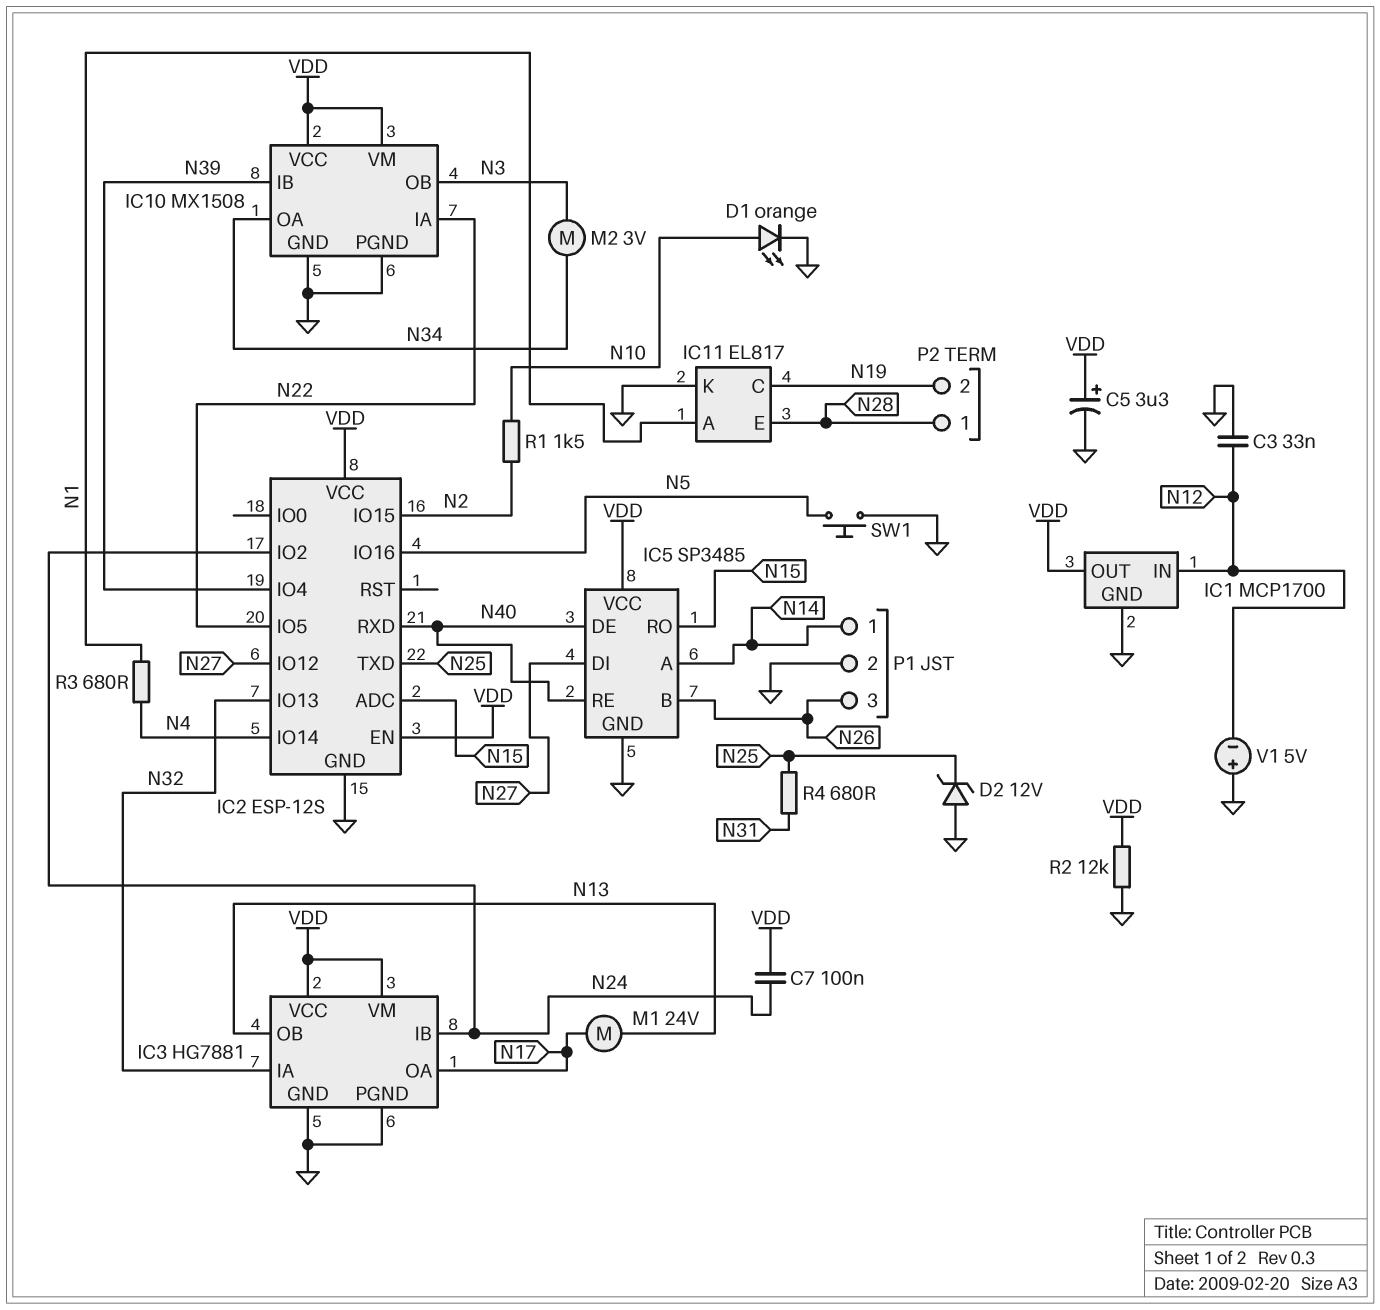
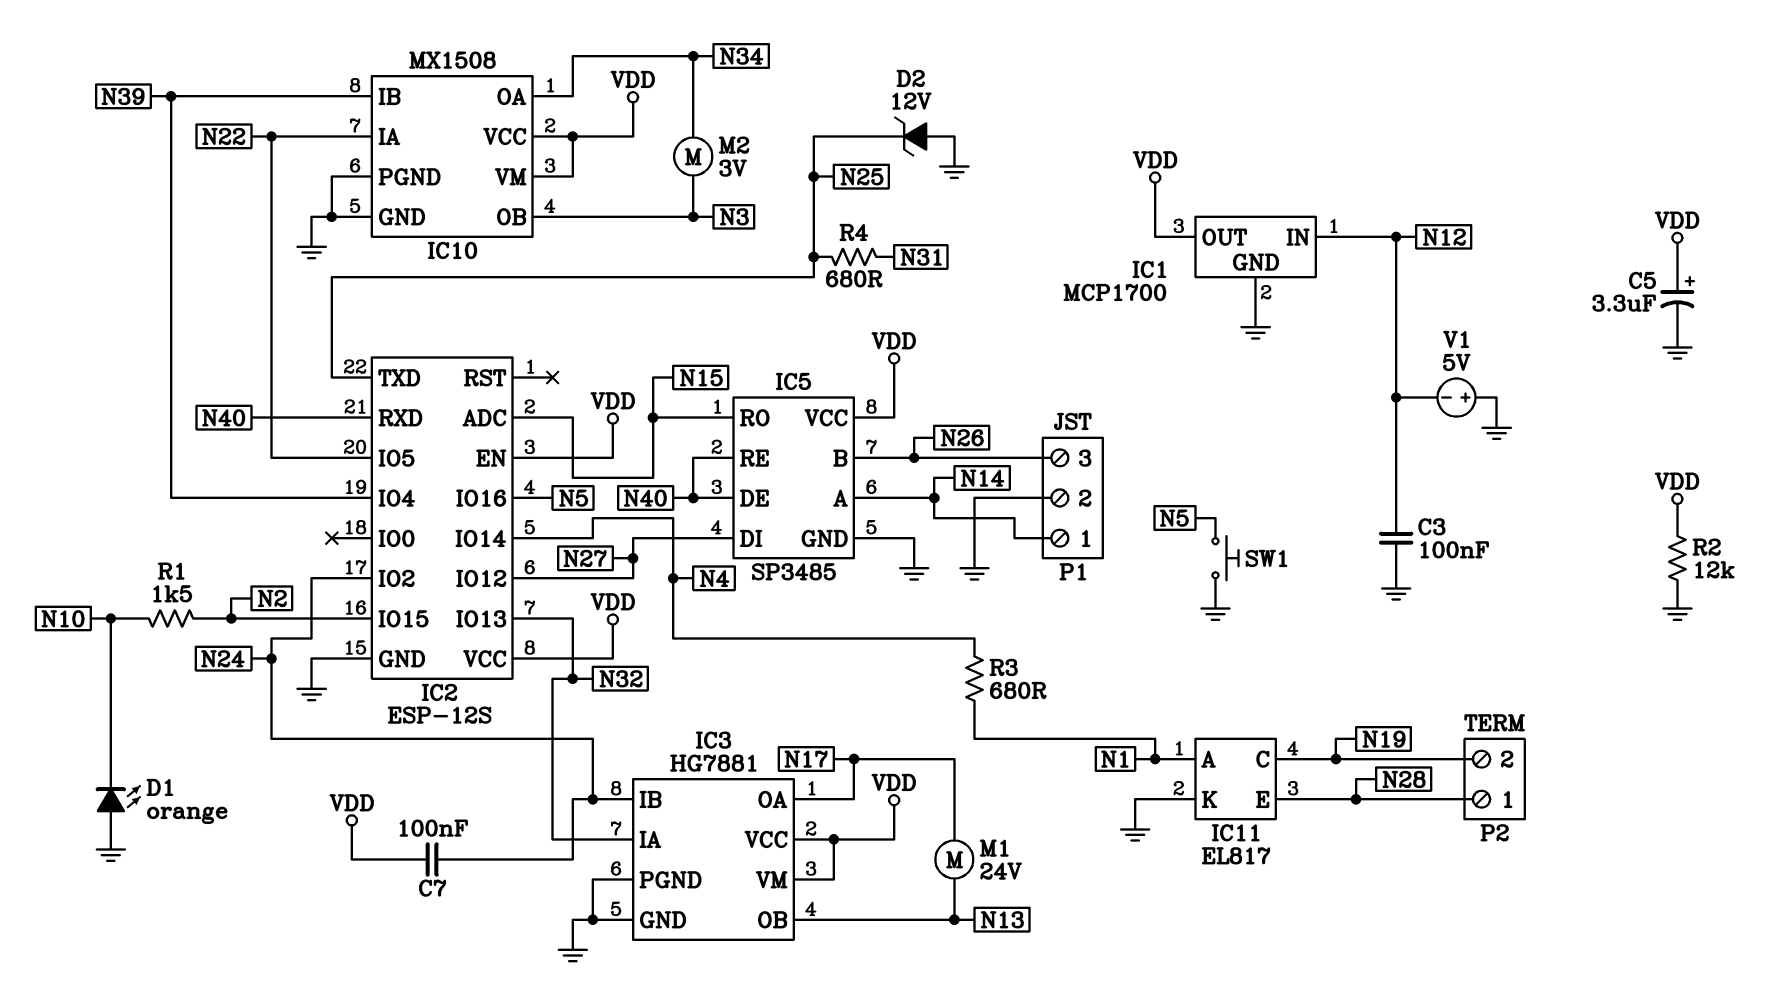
C3: 33nF (GND, N12) -> 100nF (GND, N12)
D1: LED orange (A N10, K GND) -> LED orange (A GND, K N10)

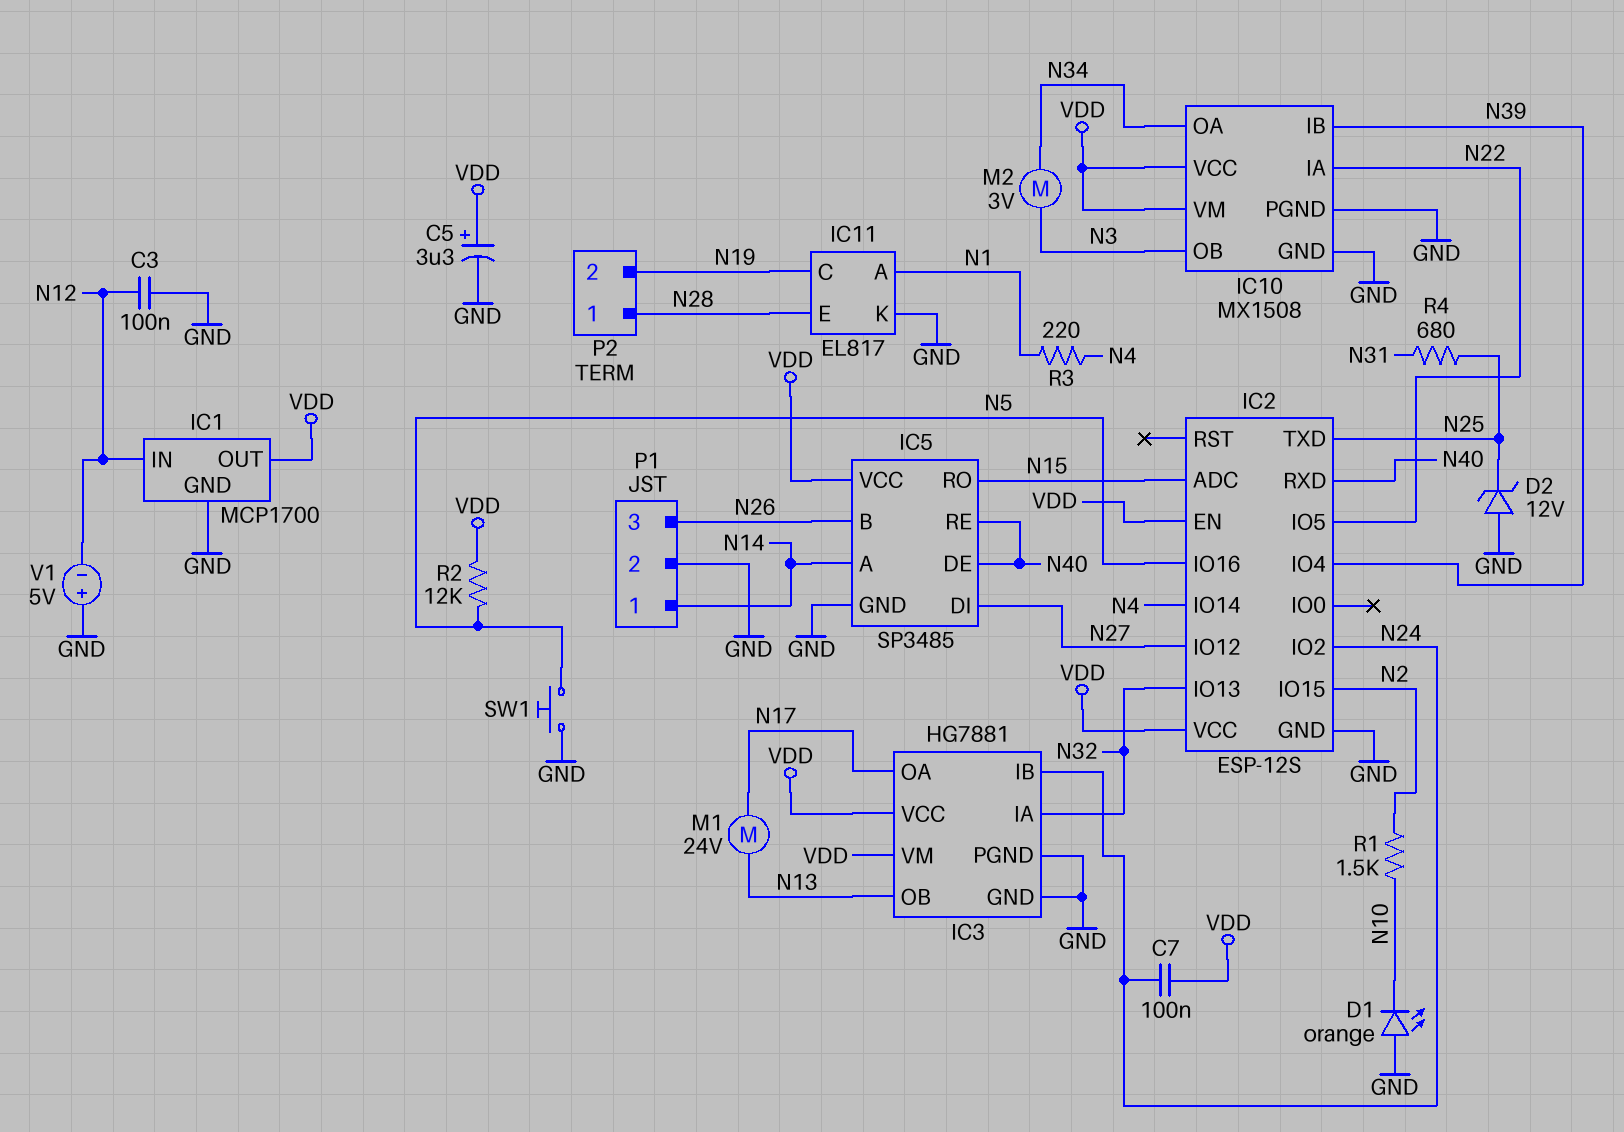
R2: 12k (GND, VDD) -> 12k (N5, VDD)
R3: 680 (N1, N4) -> 220 (N1, N4)

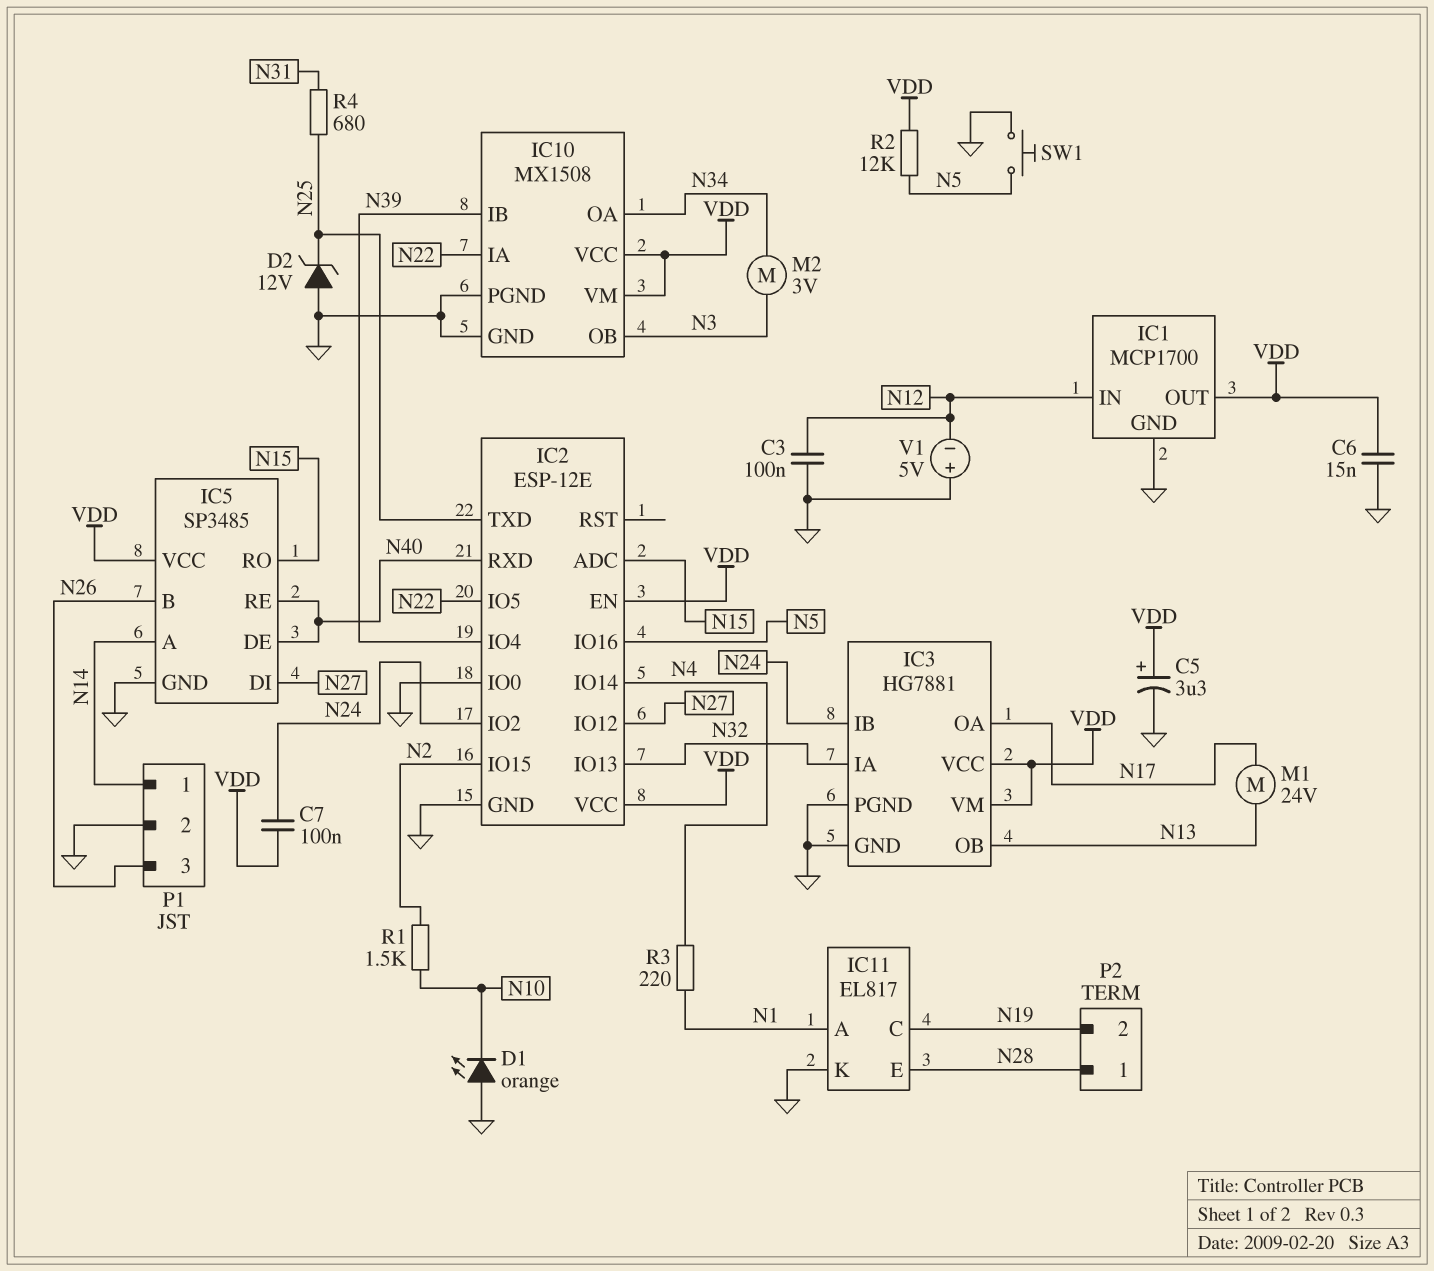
C6: none -> 15nF (GND, VDD)
IC2: ESP-12S -> ESP-12E
IC2 pin IO0: none -> GND

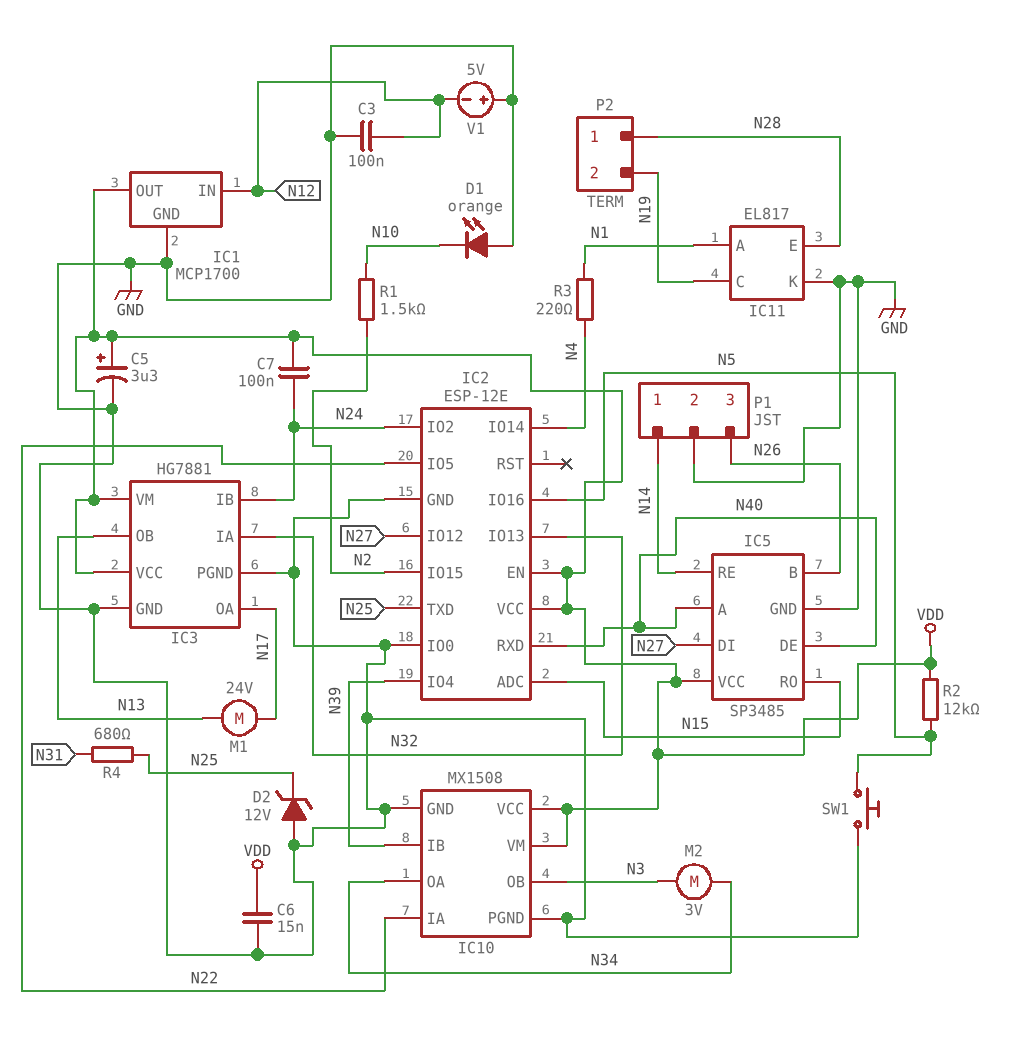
IC5 pin A: N14 -> N40
IC5 pin RE: N40 -> N14

